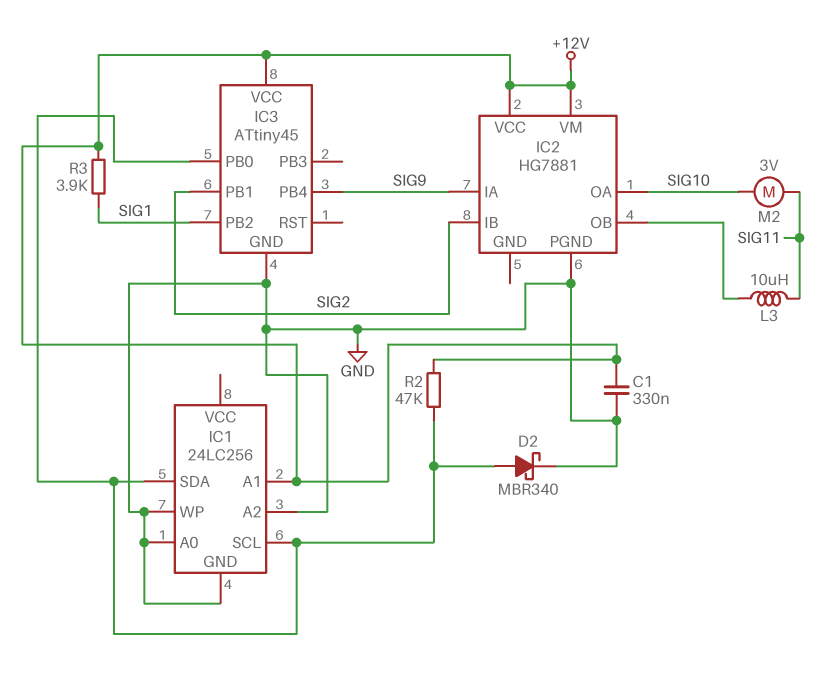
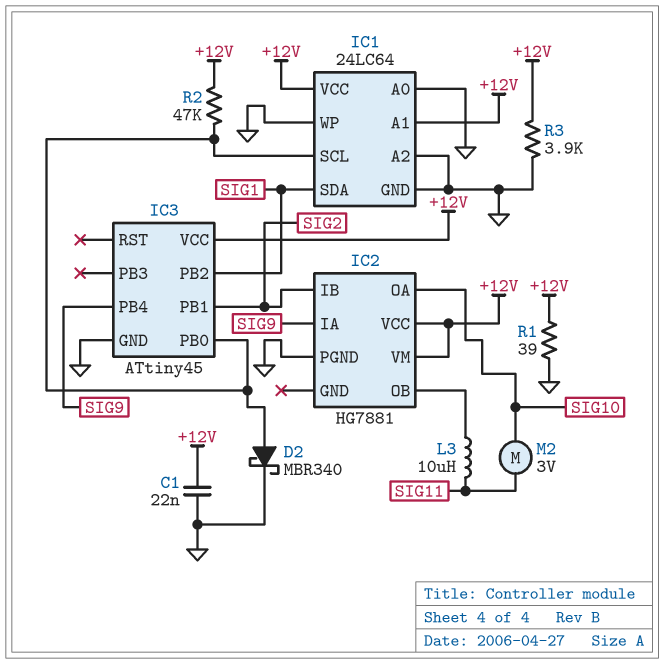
C1: 330nF (+12V, GND) -> 22nF (+12V, GND)
IC1: 24LC256 -> 24LC64
IC1 pin SDA: IC1/SCL -> SIG1
IC1 pin VCC: none -> +12V
R1: none -> 39 (+12V, GND)
R3: 3.9k (+12V, SIG1) -> 3.9k (+12V, GND)

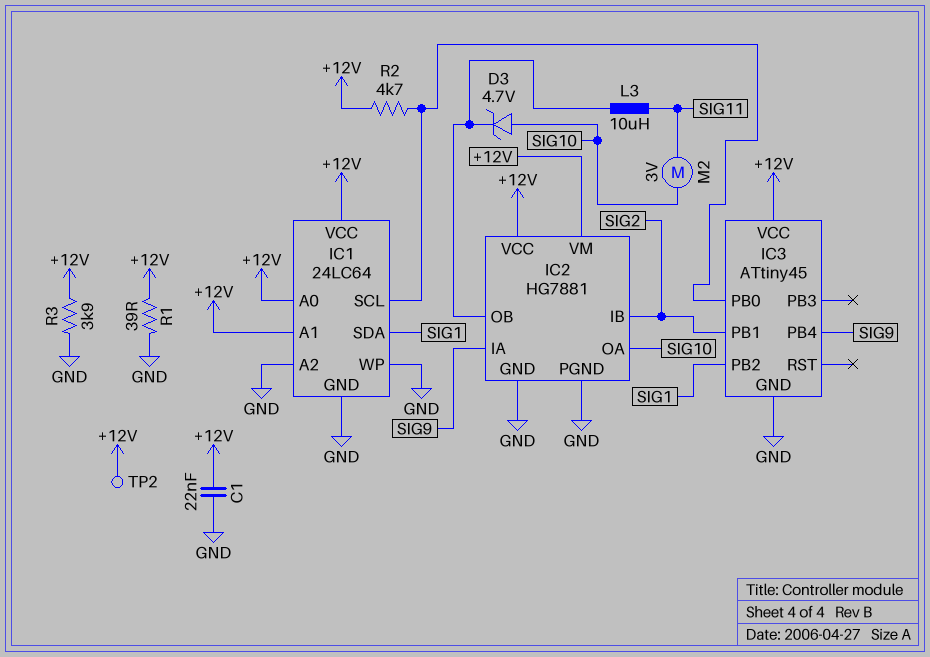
D2: schottky MBR340 (A IC1/SCL, K GND) -> none
D3: none -> zener 4.7V (A SIG10, K IC2/OB)
IC1 pin A0: GND -> +12V
IC2 pin GND: none -> GND
R2: 47k (+12V, IC1/SCL) -> 4.7k (+12V, IC1/SCL)
TP2: none -> test point (+12V)

